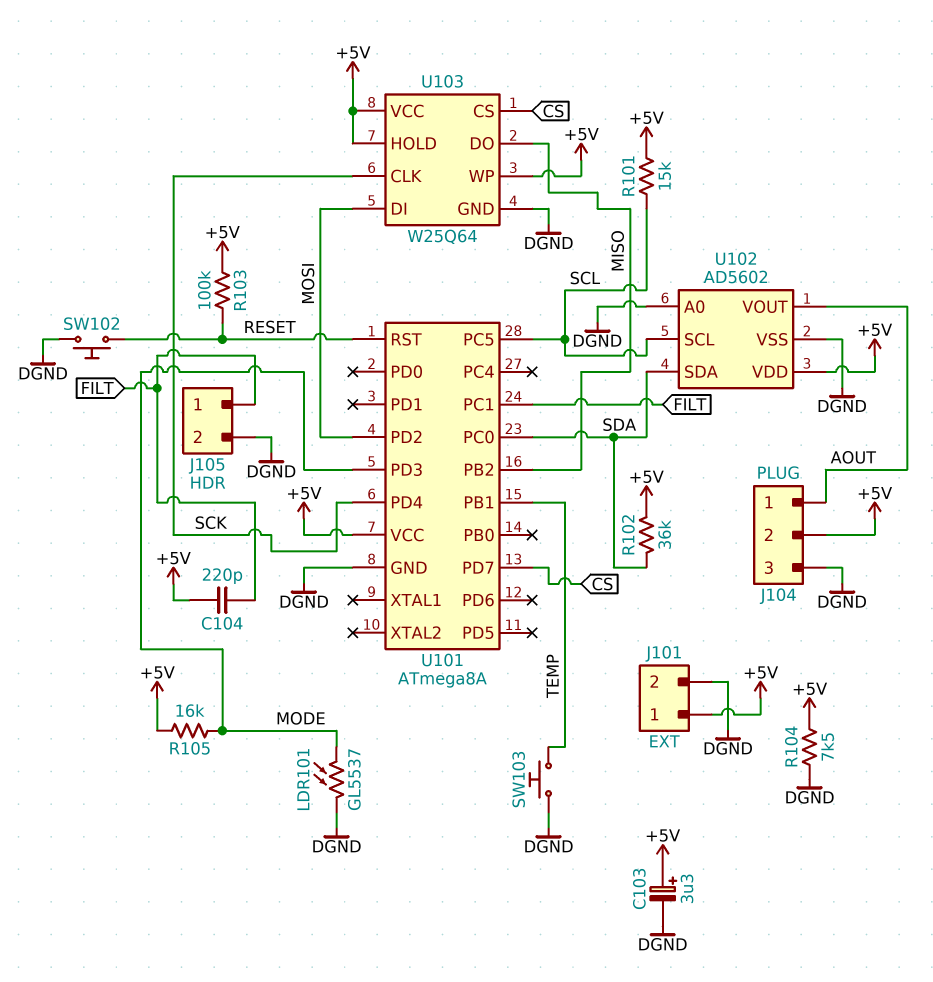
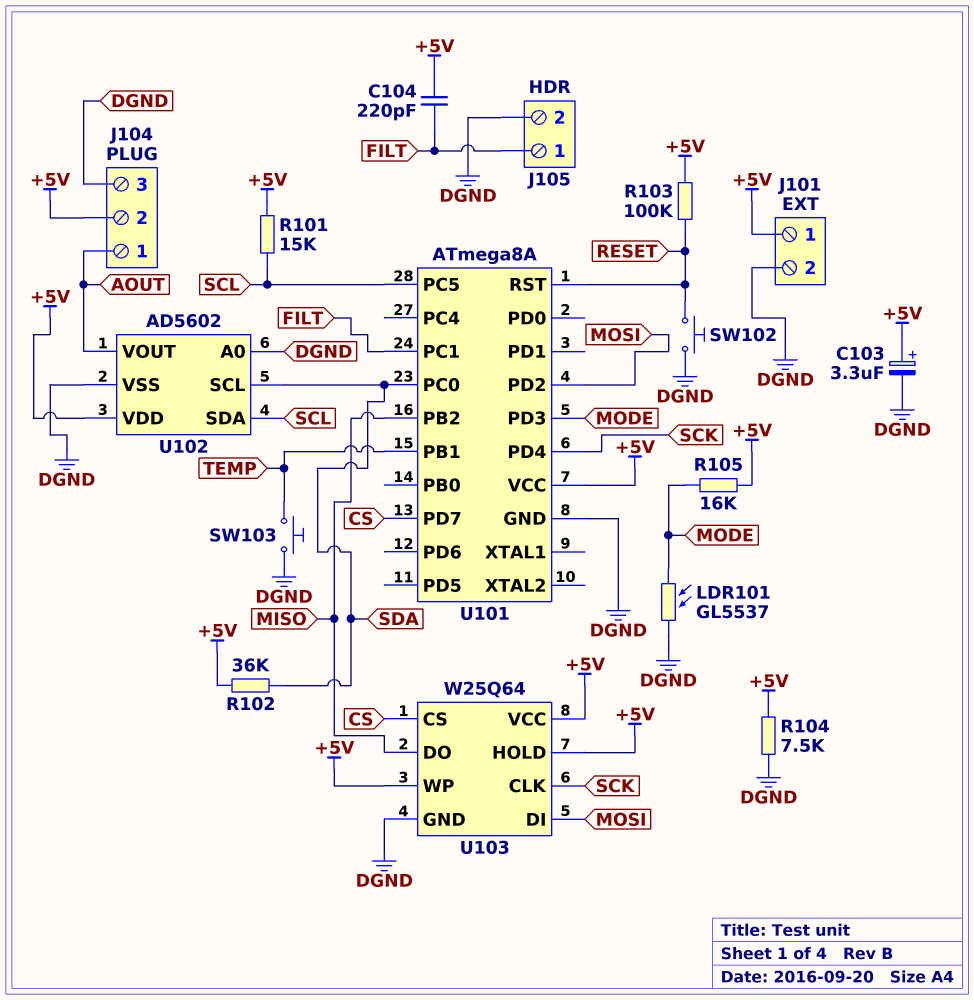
U102 pin SCL: SCL -> SDA
U102 pin SDA: SDA -> SCL

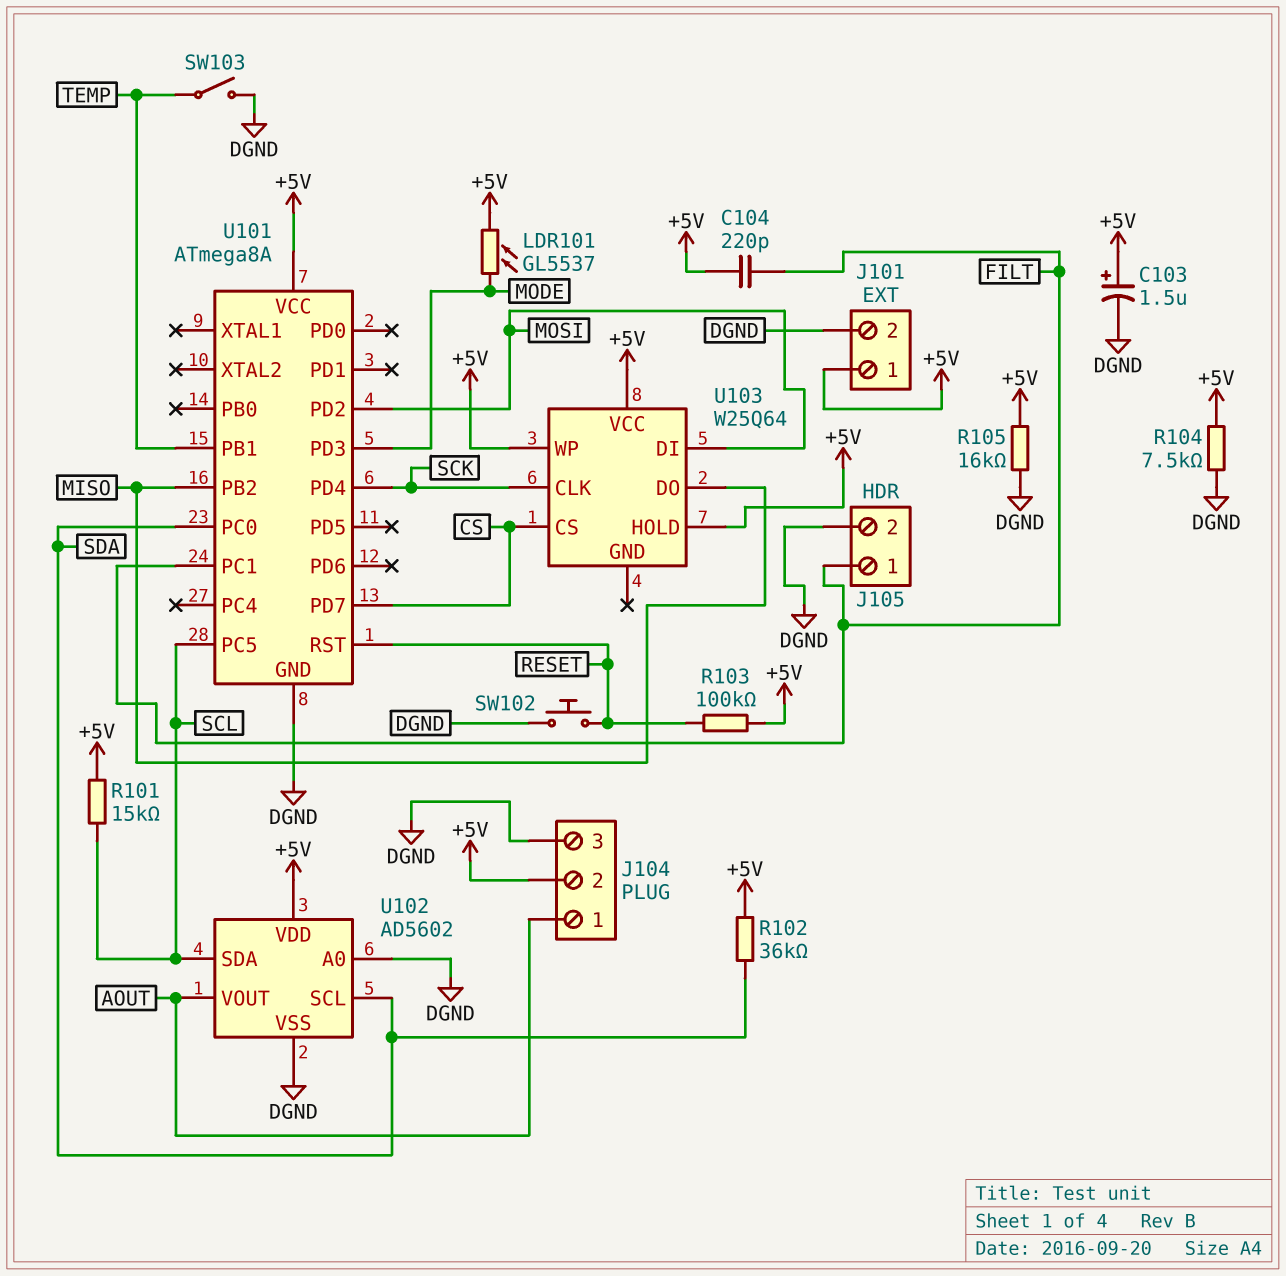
C103: 3.3uF (plus +5V, minus DGND) -> 1.5uF (plus +5V, minus DGND)
LDR101: GL5537 (DGND, MODE) -> GL5537 (+5V, MODE)
R105: 16k (+5V, MODE) -> 16k (+5V, DGND)
SW103: button (DGND, TEMP) -> switch (DGND, TEMP)
U103 pin GND: DGND -> none

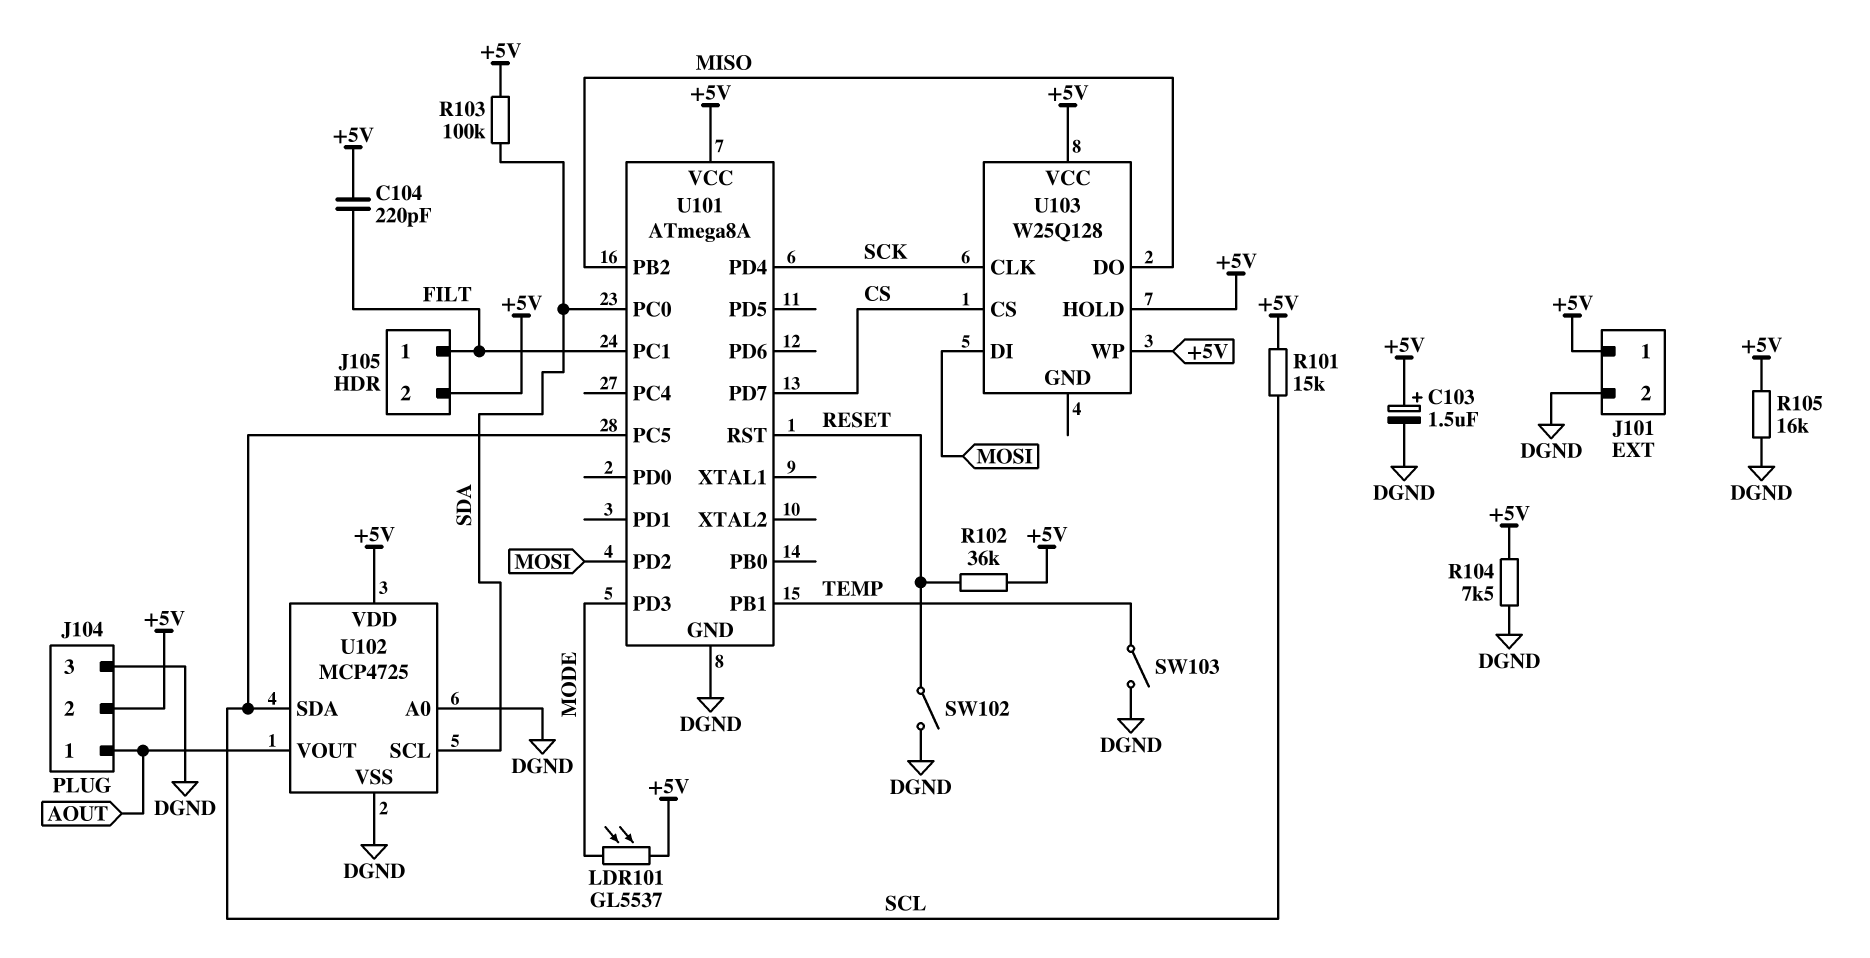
J105 pin 2: DGND -> +5V
R102: 36k (+5V, SDA) -> 36k (+5V, RESET)
R103: 100k (+5V, RESET) -> 100k (+5V, SDA)
SW102: button (DGND, RESET) -> switch (DGND, RESET)
U102: AD5602 -> MCP4725
U103: W25Q64 -> W25Q128

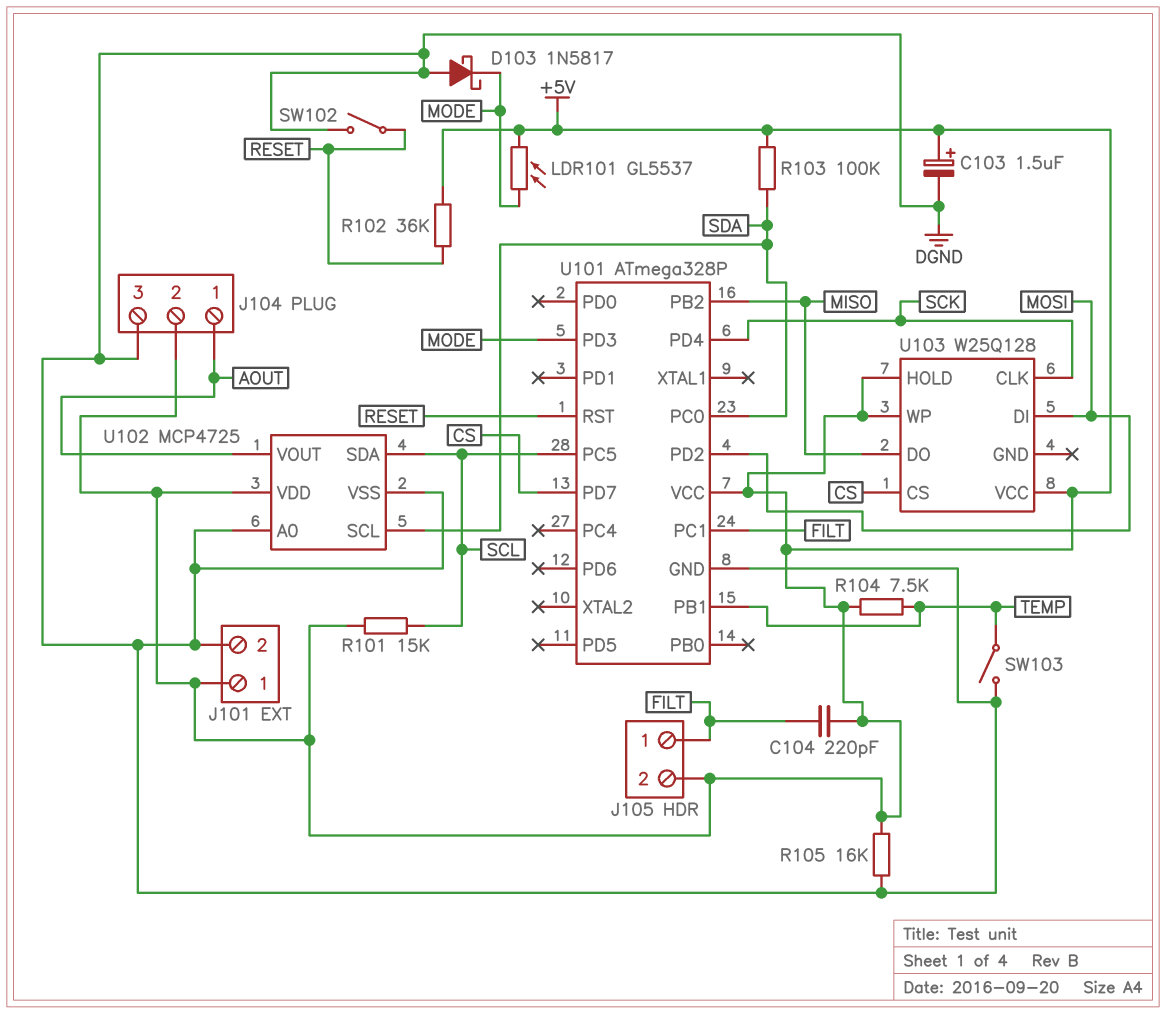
D103: none -> schottky 1N5817 (A DGND, K MODE)
R104: 7.5k (+5V, DGND) -> 7.5k (+5V, TEMP)
U101: ATmega8A -> ATmega328P

